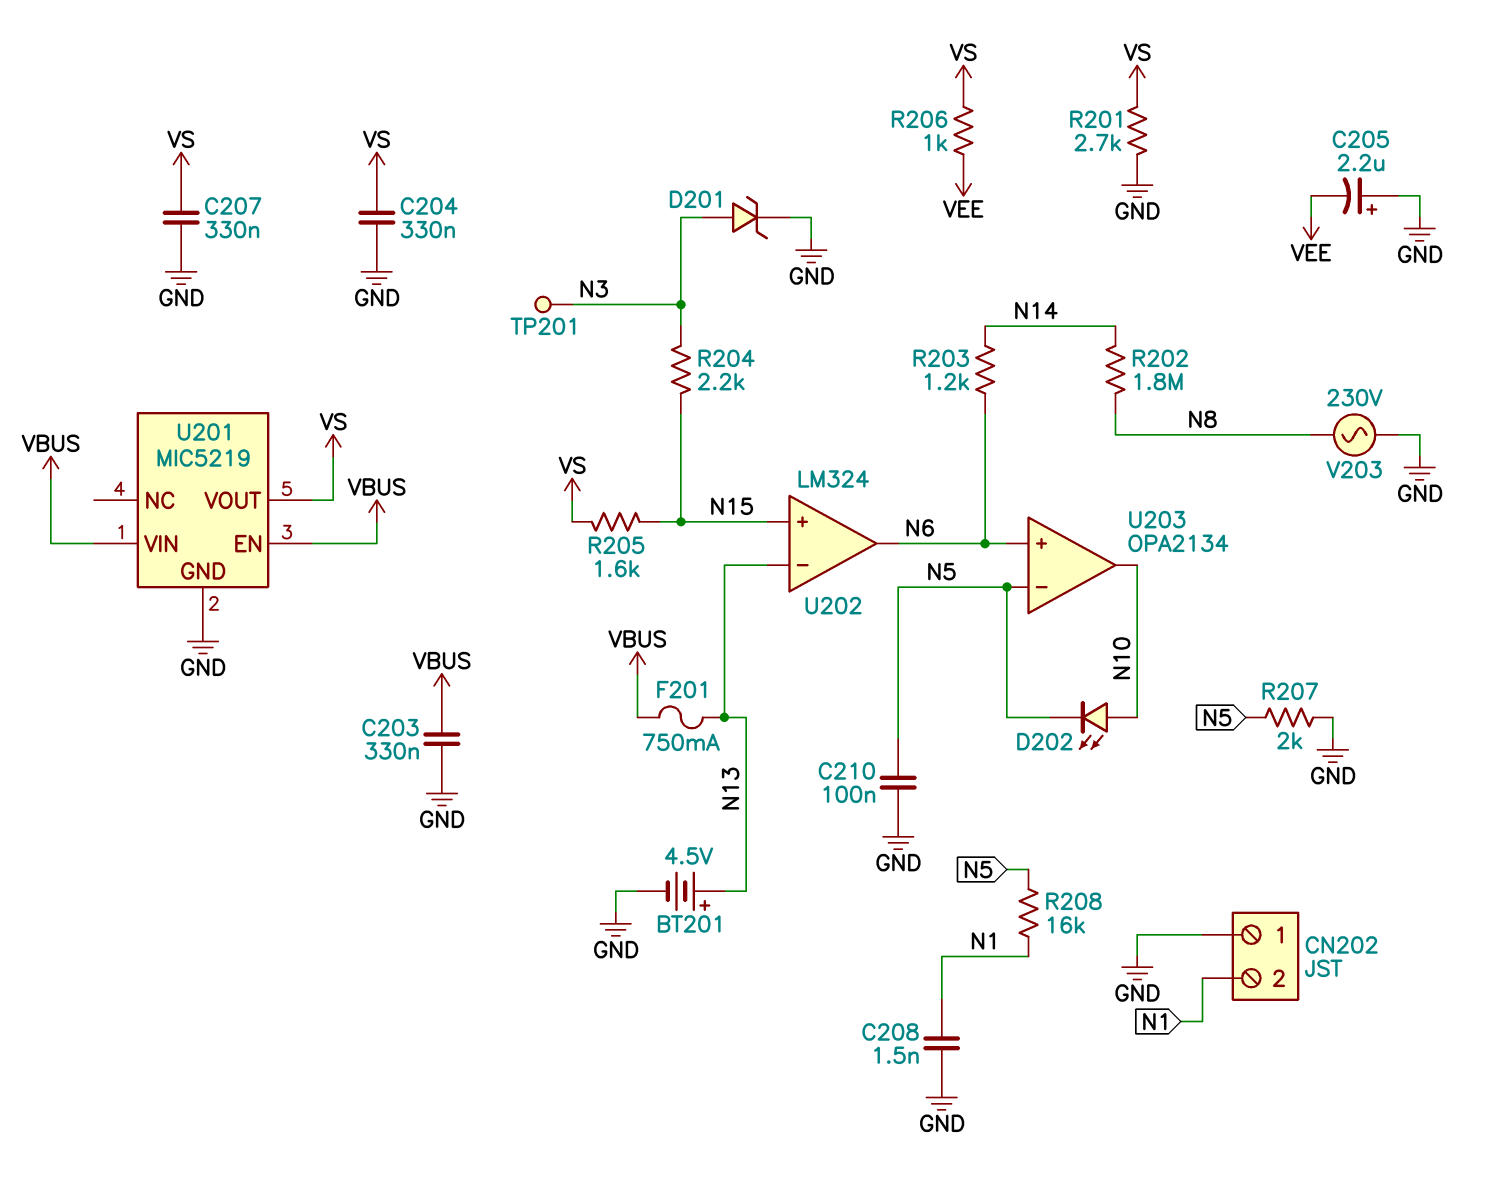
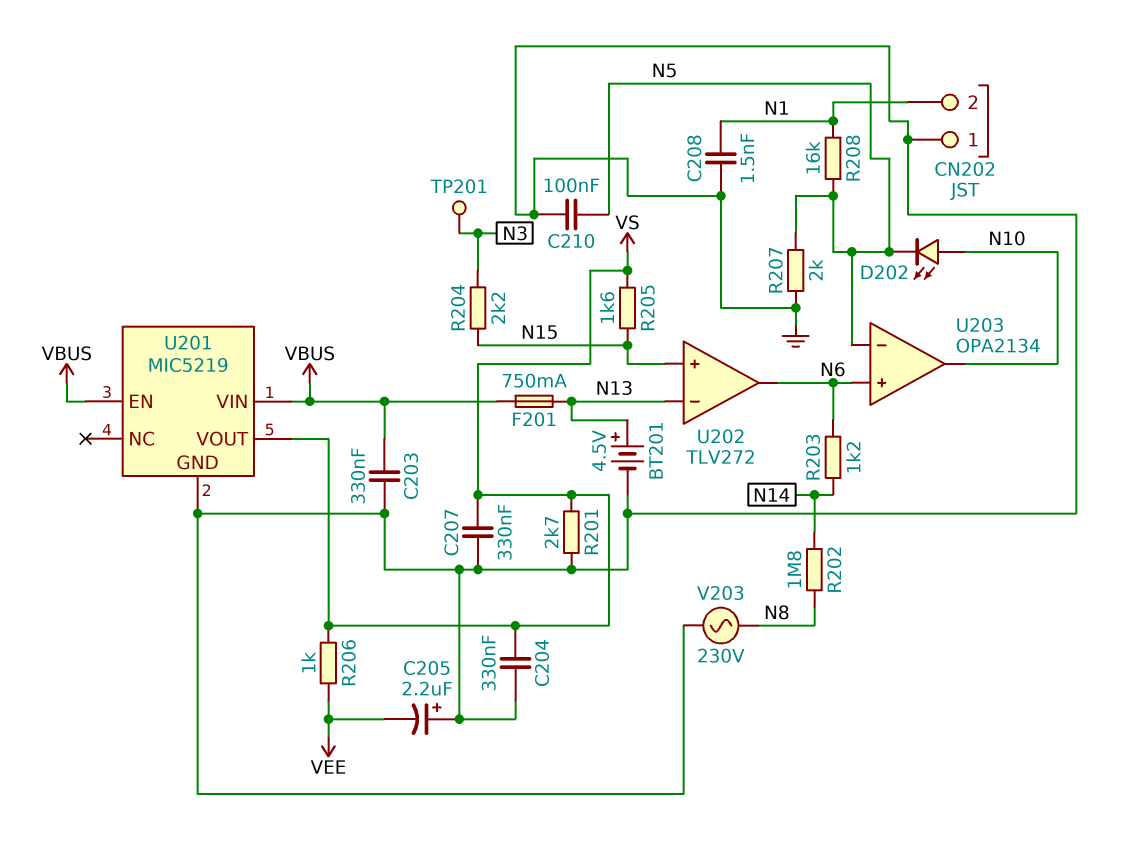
D201: zener (A N3, K GND) -> none
U202: LM324 -> TLV272

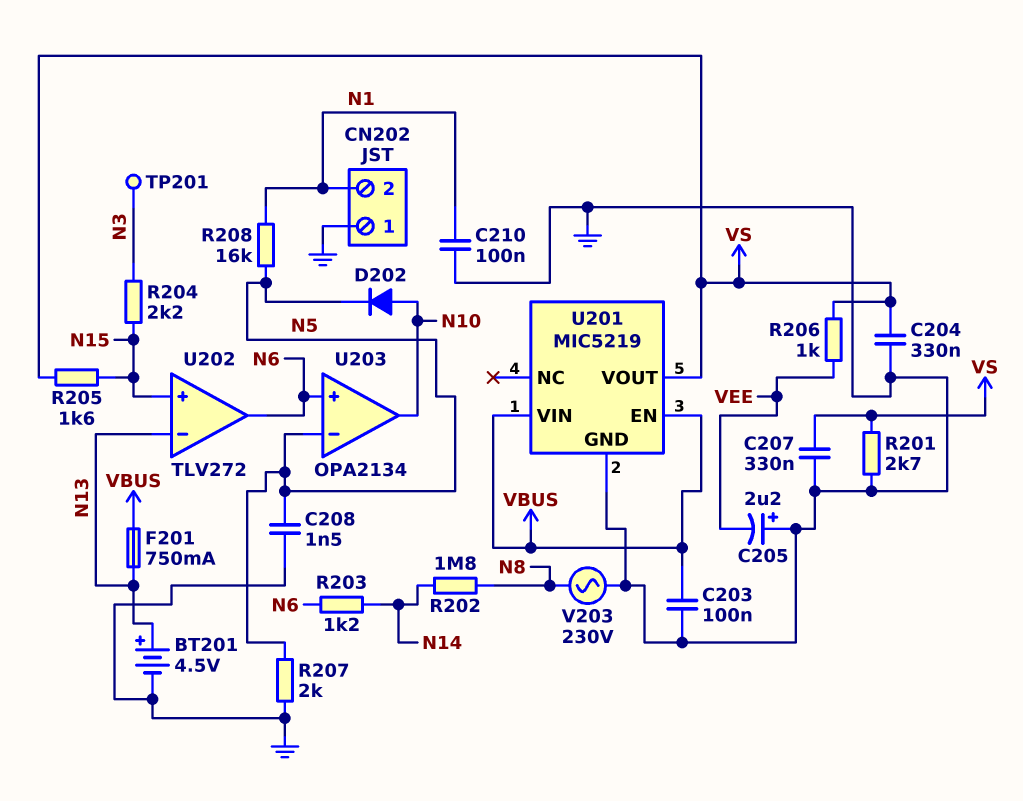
C203: 330nF (GND, VBUS) -> 100nF (GND, VBUS)
C208: 1.5nF (GND, N1) -> 1.5nF (GND, N5)
C210: 100nF (GND, N5) -> 100nF (GND, N1)
D202: LED (A N10, K N5) -> diode (A N10, K N5)

